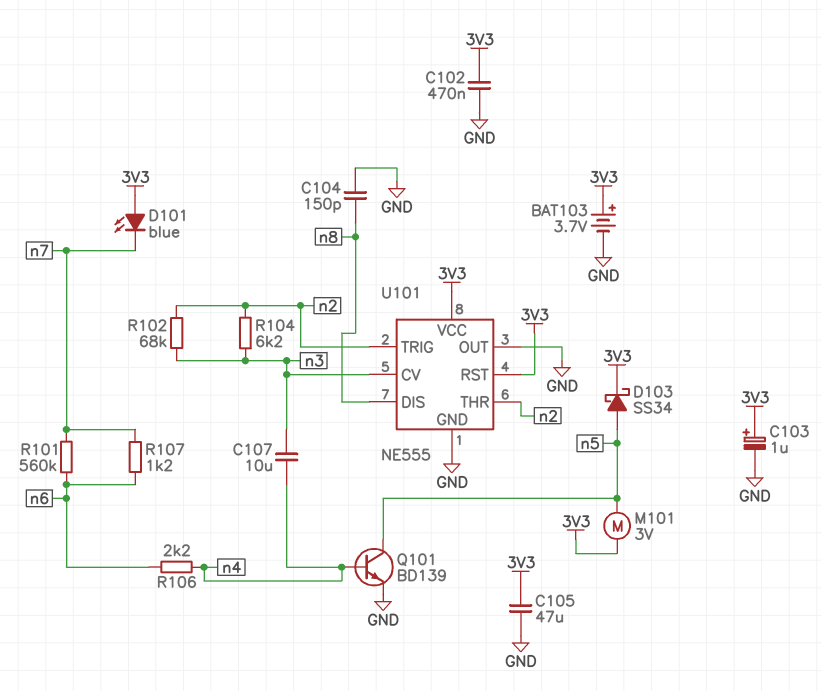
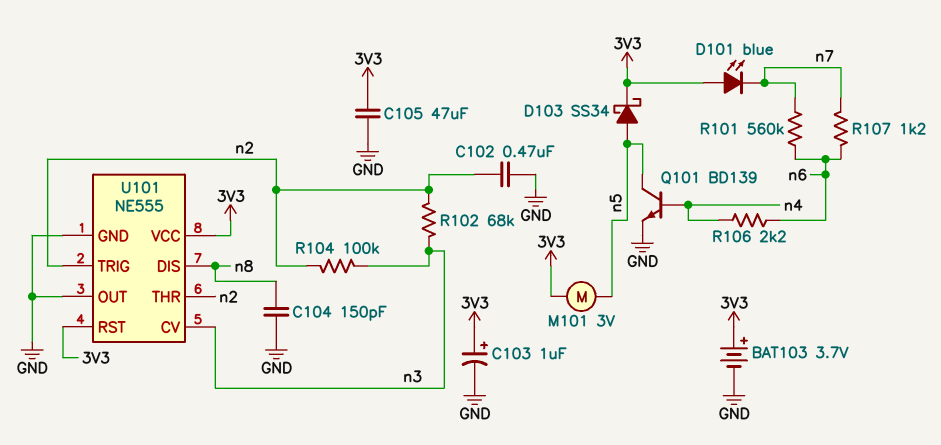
C102: 470nF (3V3, GND) -> 470nF (GND, n2)
C107: 10uF (n3, n4) -> none
R104: 6.2k (n2, n3) -> 100k (n2, n3)

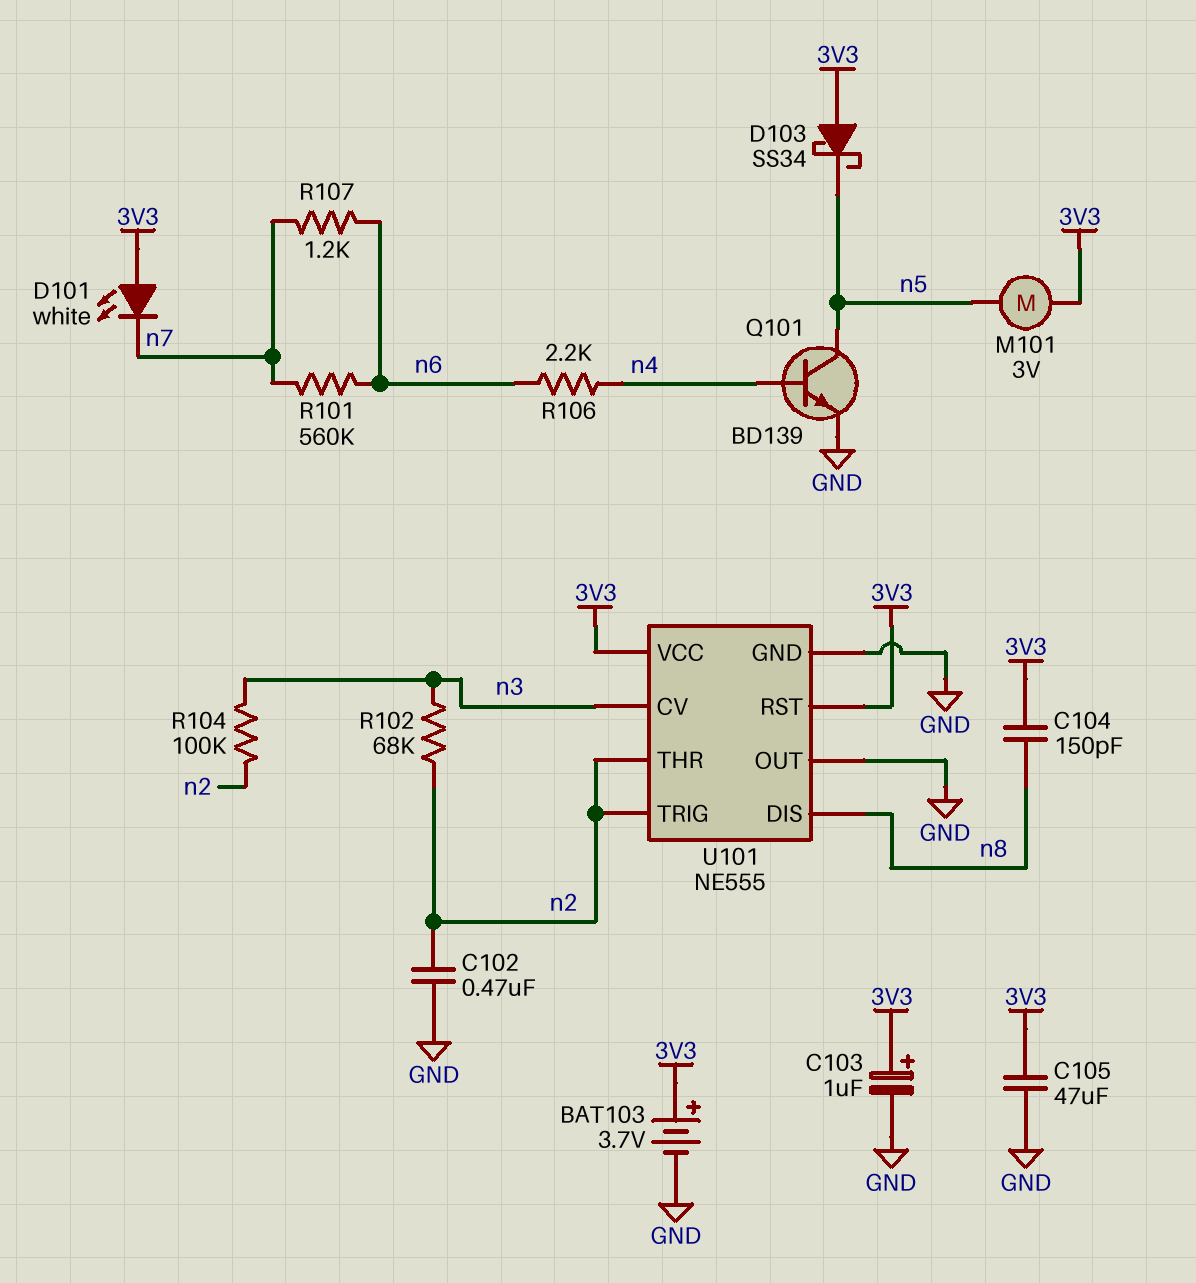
C104: 150pF (GND, n8) -> 150pF (3V3, n8)
D101: LED blue (A 3V3, K n7) -> LED white (A 3V3, K n7)
D103: schottky SS34 (A n5, K 3V3) -> schottky SS34 (A 3V3, K n5)

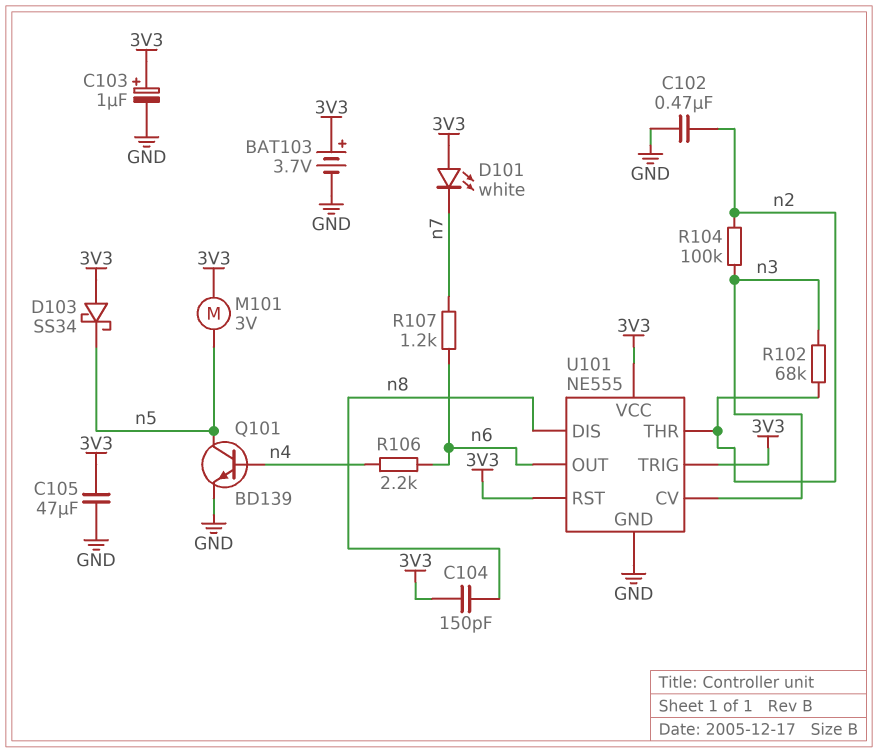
R101: 560k (n6, n7) -> none
U101 pin OUT: GND -> n6
U101 pin TRIG: n2 -> 3V3

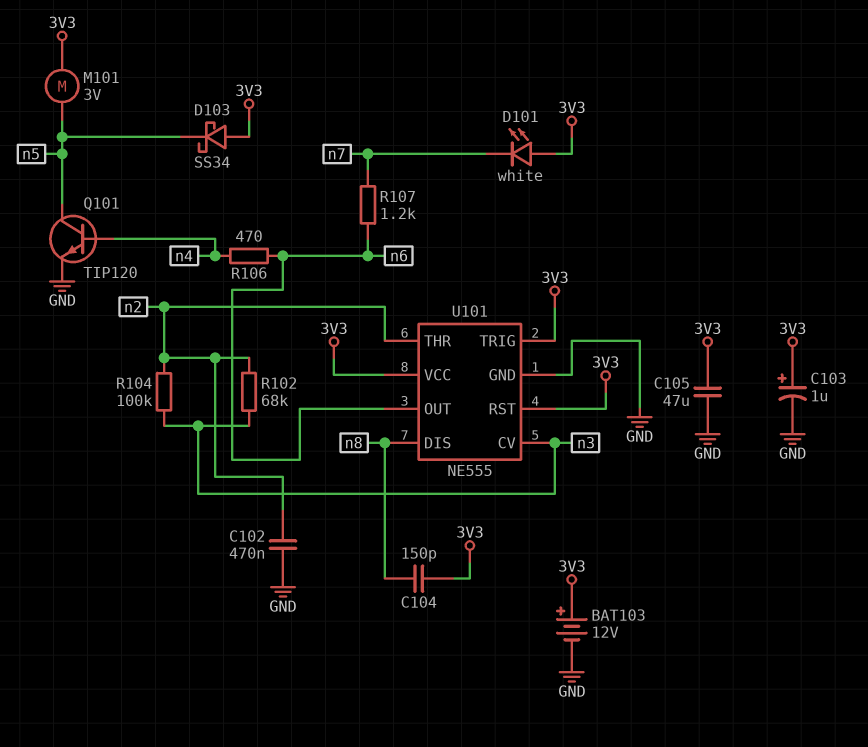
BAT103: 3.7V (plus 3V3, minus GND) -> 12V (plus 3V3, minus GND)
Q101: NPN BD139 (B n4, C n5, E GND) -> NPN TIP120 (B n4, C n5, E GND)
R106: 2.2k (n4, n6) -> 470 (n4, n6)

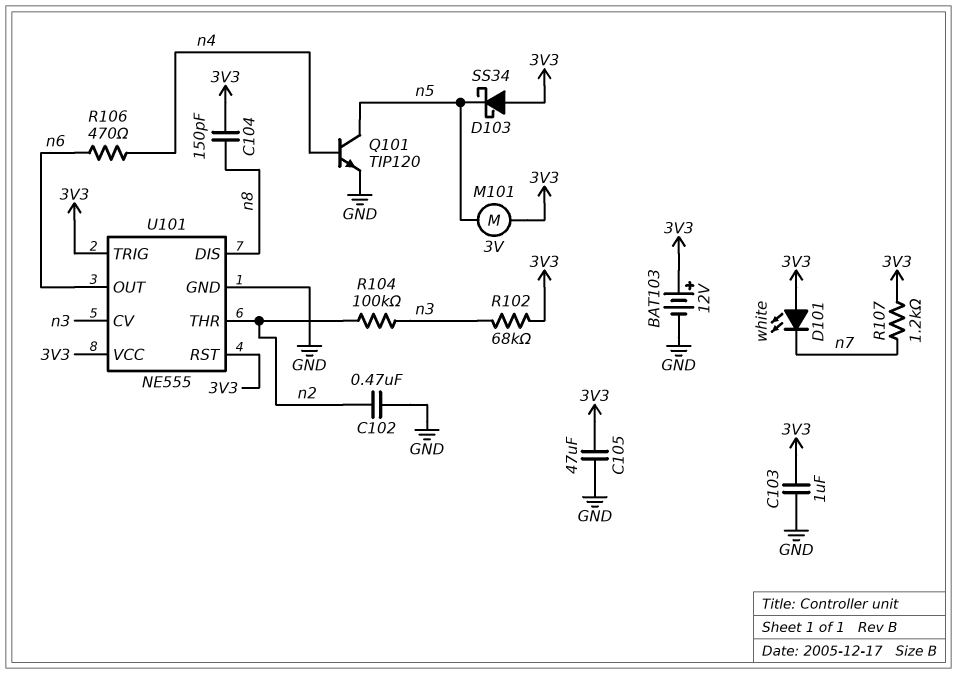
C103: 1uF (plus 3V3, minus GND) -> 1uF (3V3, GND)
R102: 68k (n2, n3) -> 68k (3V3, n3)
R107: 1.2k (n6, n7) -> 1.2k (3V3, n7)

